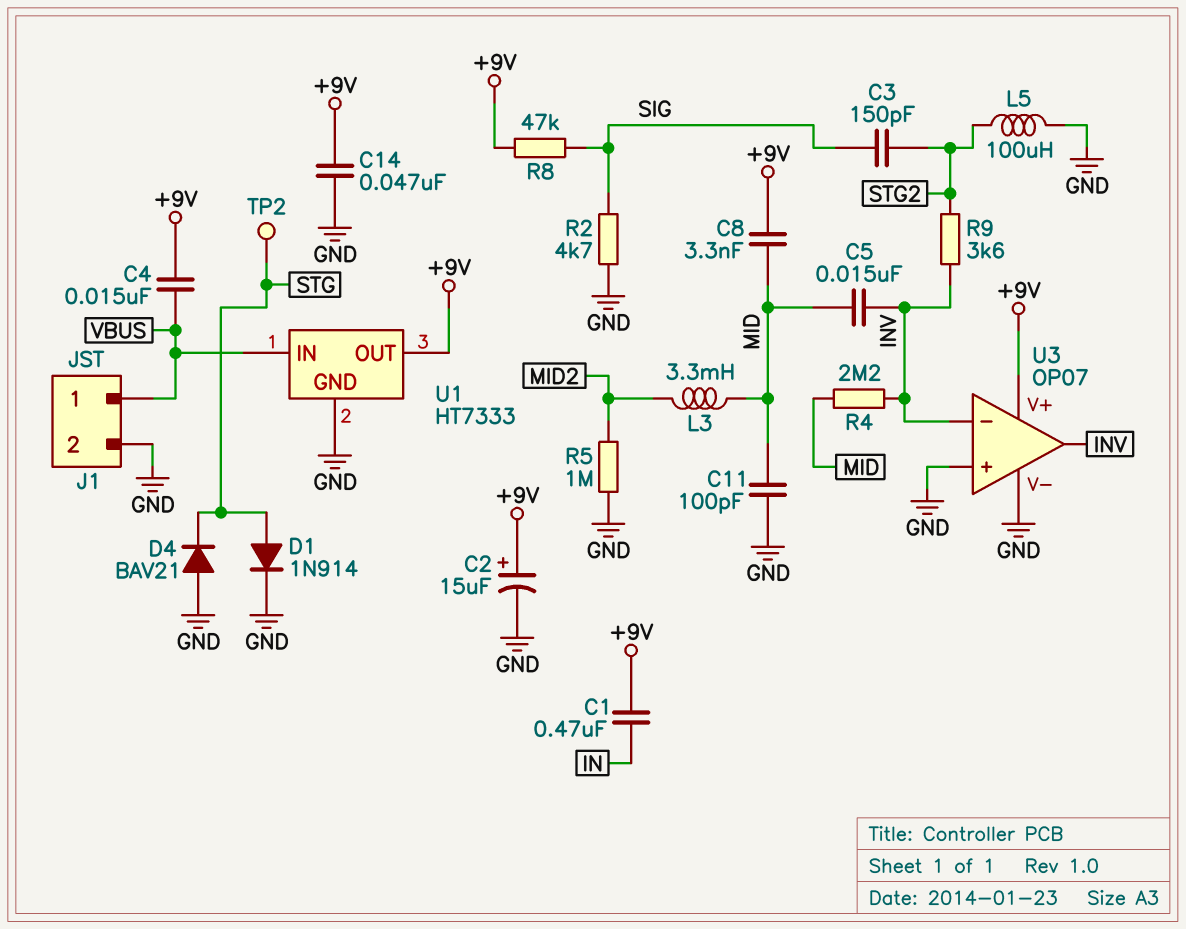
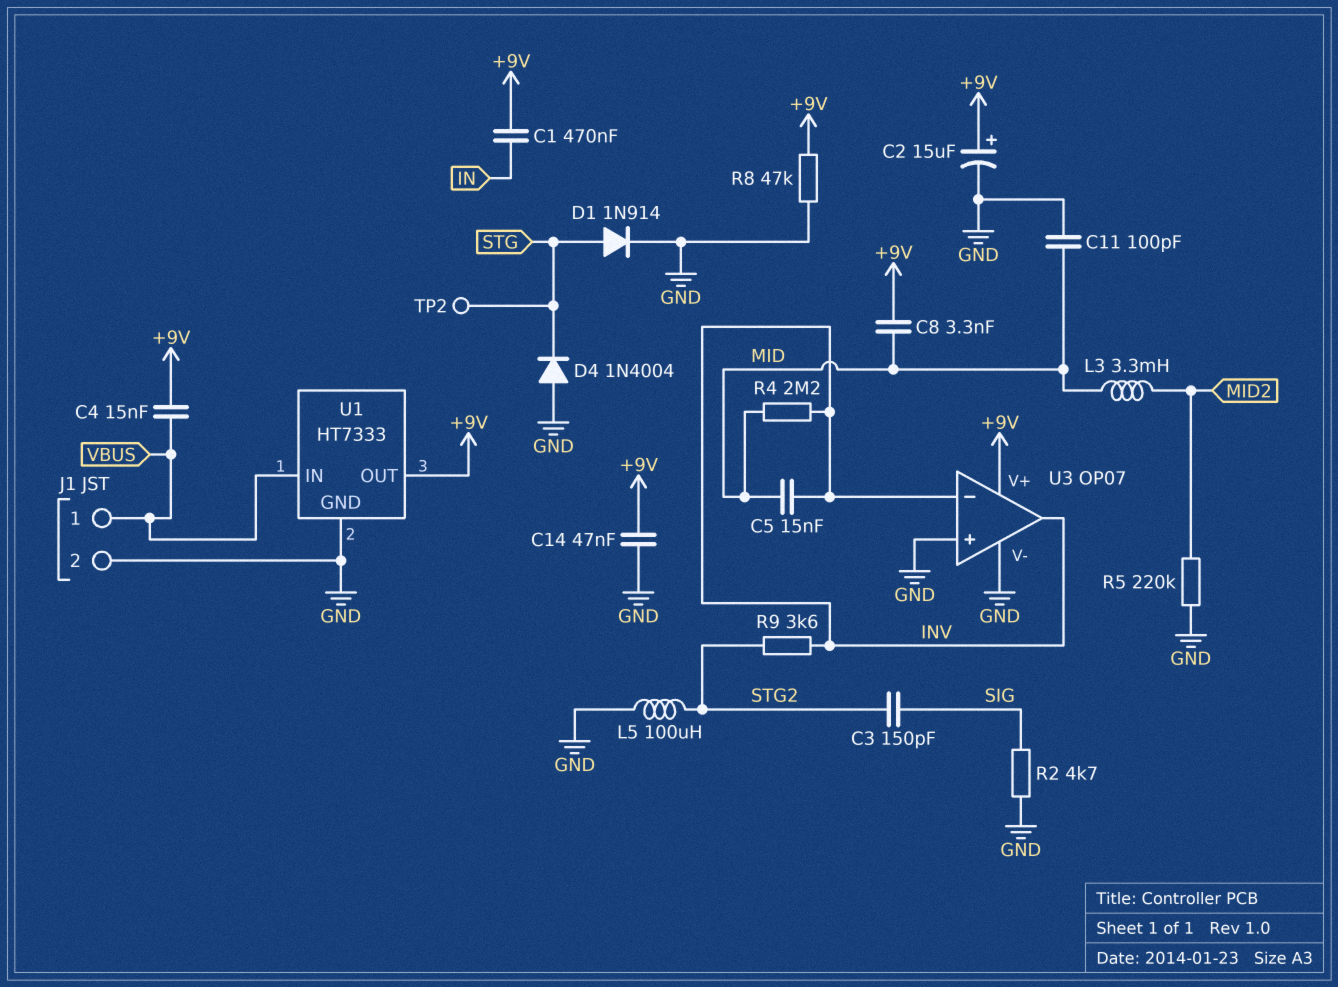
D4: diode BAV21 (A GND, K STG) -> diode 1N4004 (A GND, K STG)
R5: 1M (GND, MID2) -> 220k (GND, MID2)
R8: 47k (+9V, SIG) -> 47k (+9V, GND)

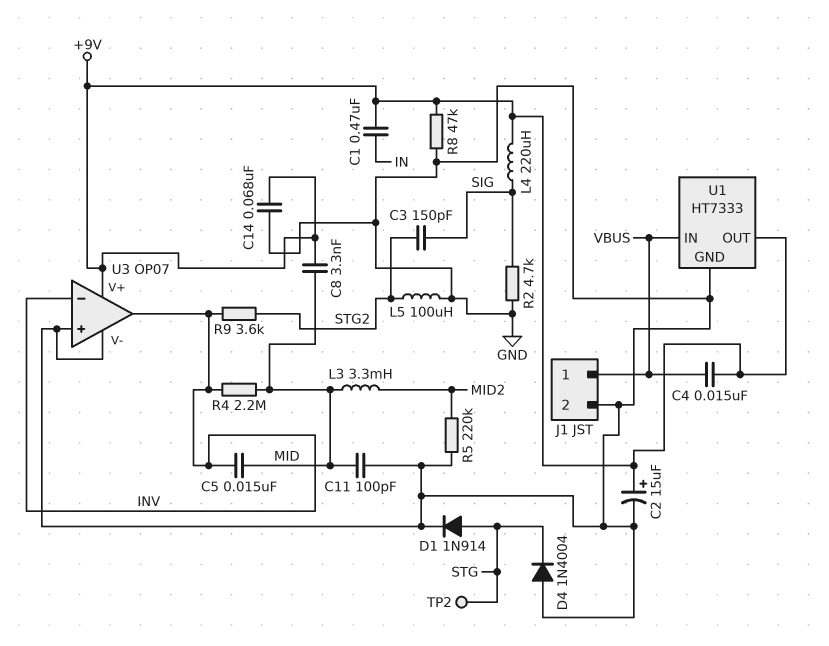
C14: 47nF (+9V, GND) -> 68nF (+9V, GND)
L4: none -> 220uH (+9V, SIG)

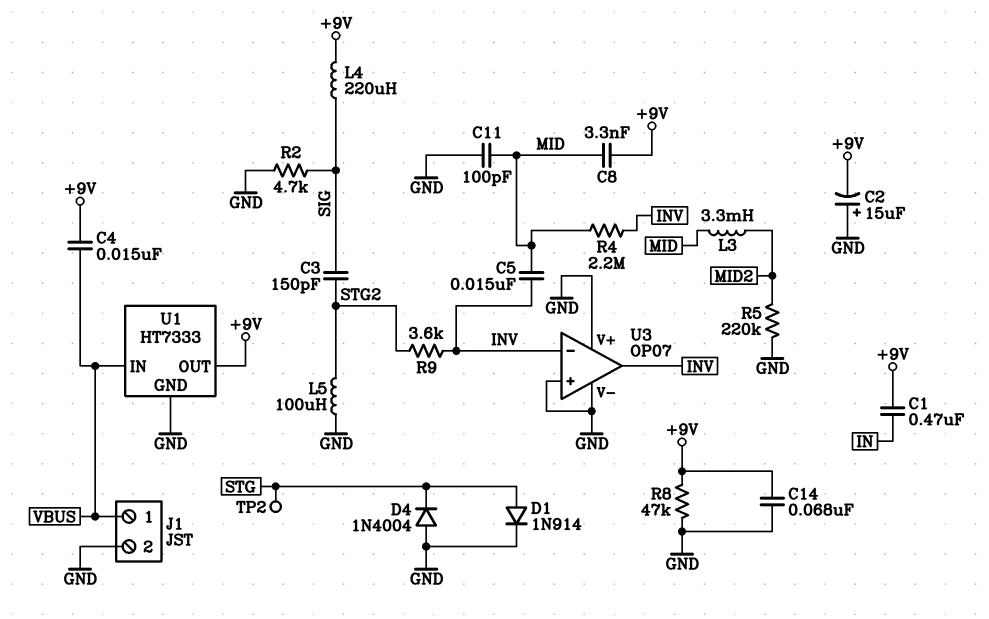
C2: 15uF (plus +9V, minus GND) -> 15uF (plus GND, minus +9V)
U3 pin V+: +9V -> GND

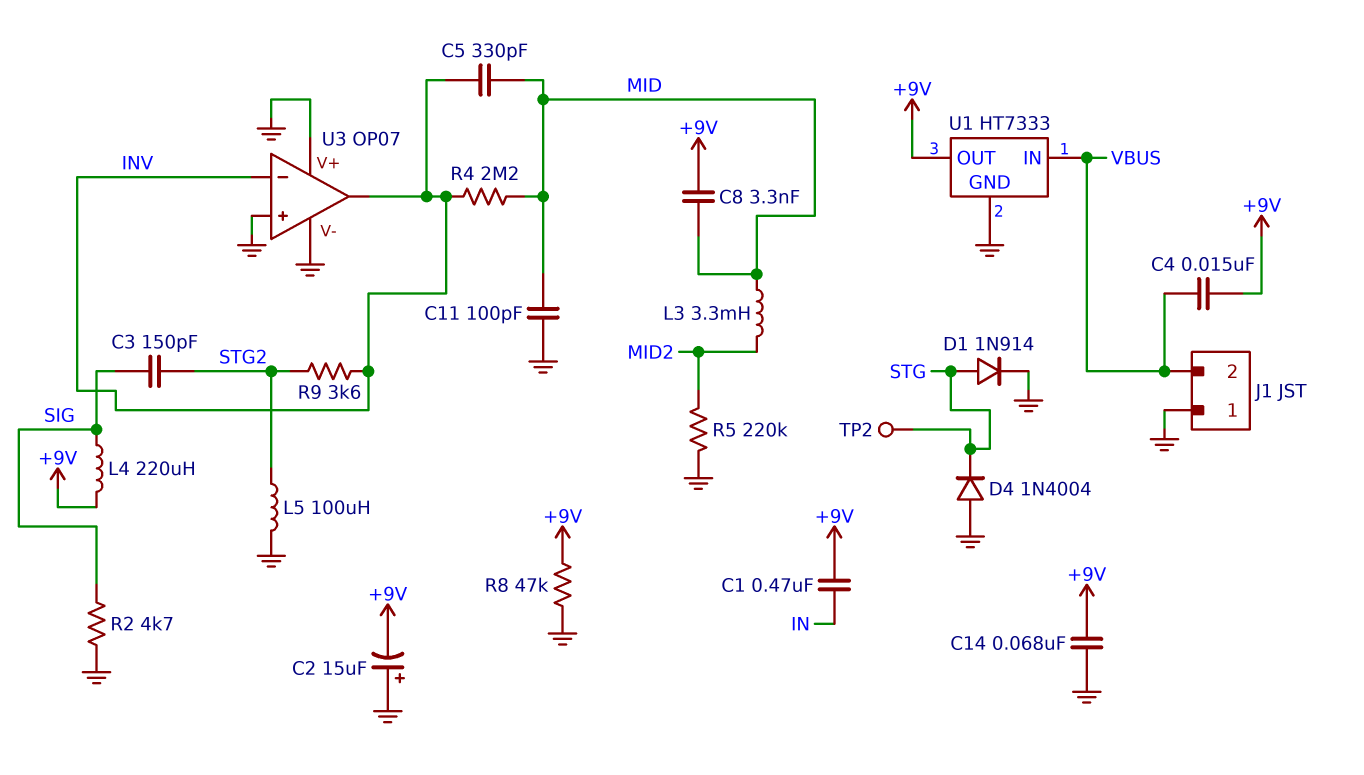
C5: 15nF (INV, MID) -> 330pF (INV, MID)
J1 pin 1: VBUS -> GND
J1 pin 2: GND -> VBUS

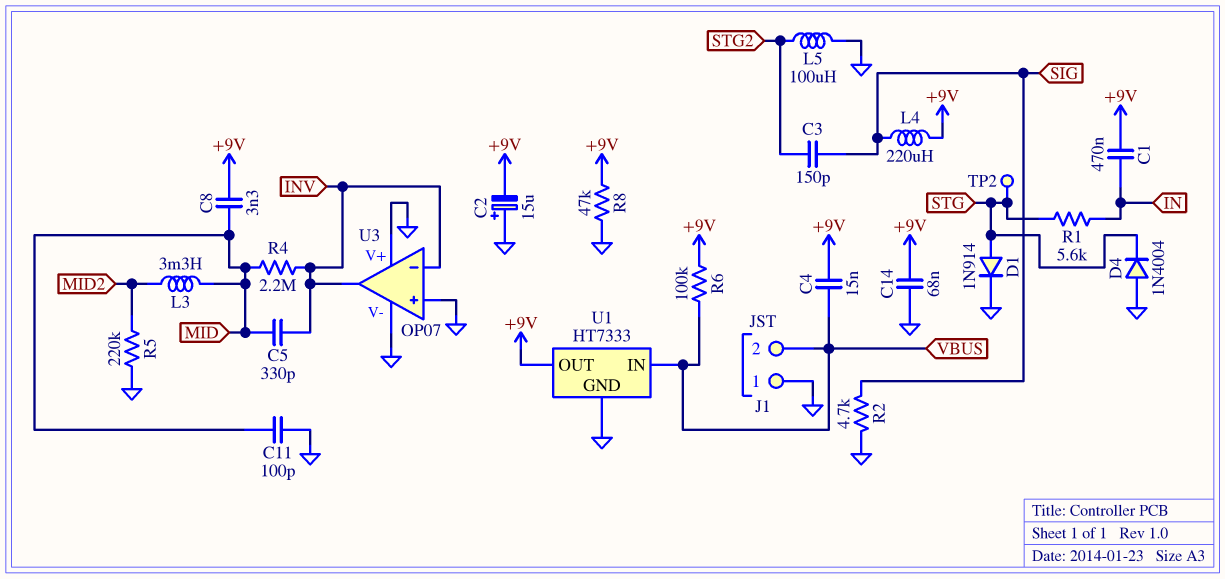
R1: none -> 5.6k (IN, STG)
R6: none -> 100k (+9V, VBUS)
R9: 3.6k (INV, STG2) -> none

